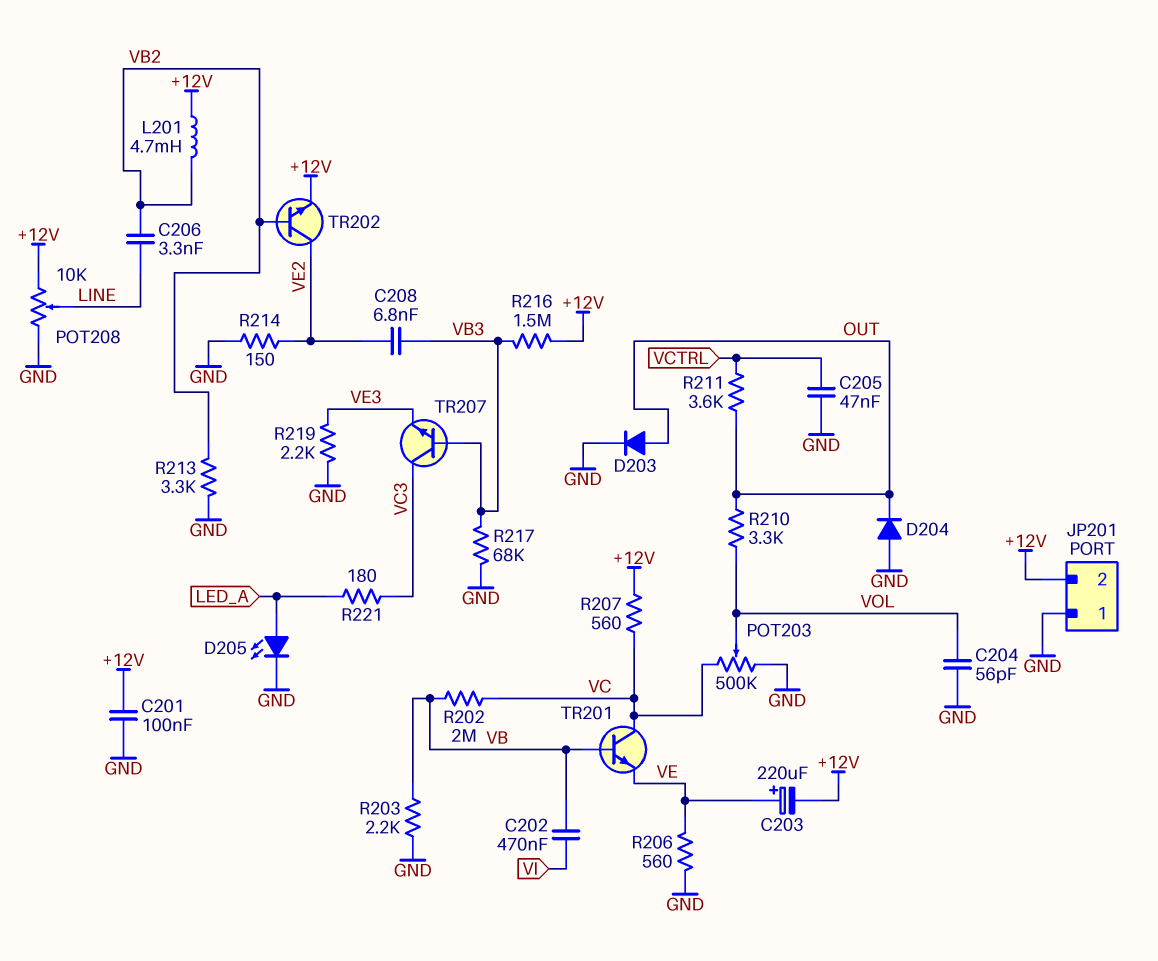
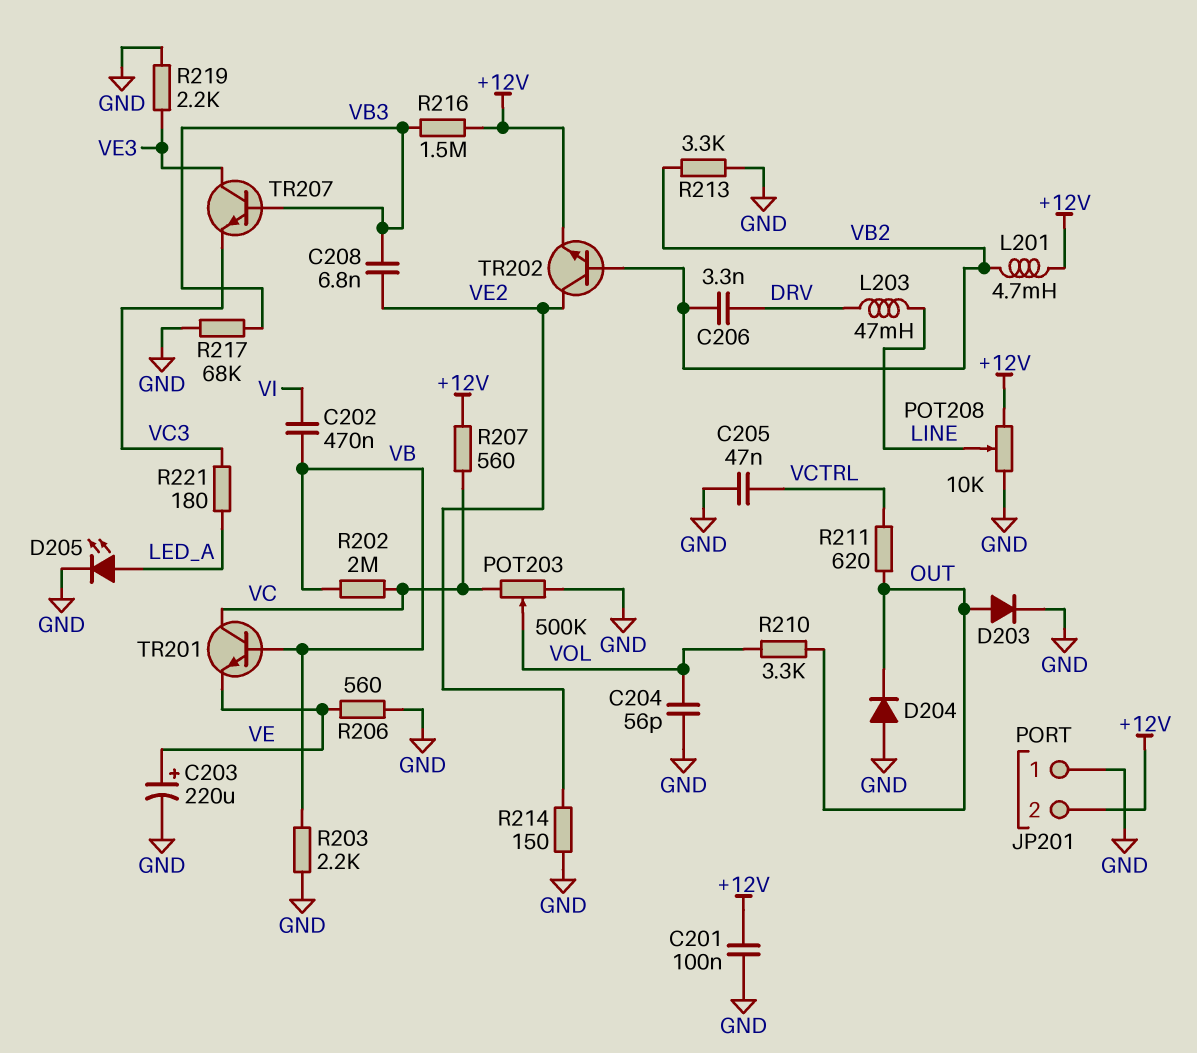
C203: 220uF (plus VE, minus +12V) -> 220uF (plus VE, minus GND)
C206: 3.3nF (LINE, VB2) -> 3.3nF (DRV, VB2)
L203: none -> 47mH (DRV, LINE)
R211: 3.6k (OUT, VCTRL) -> 620 (OUT, VCTRL)
TR207: NPN (B VB3, C VC3, E VE3) -> NPN (B VB3, C VE3, E VC3)

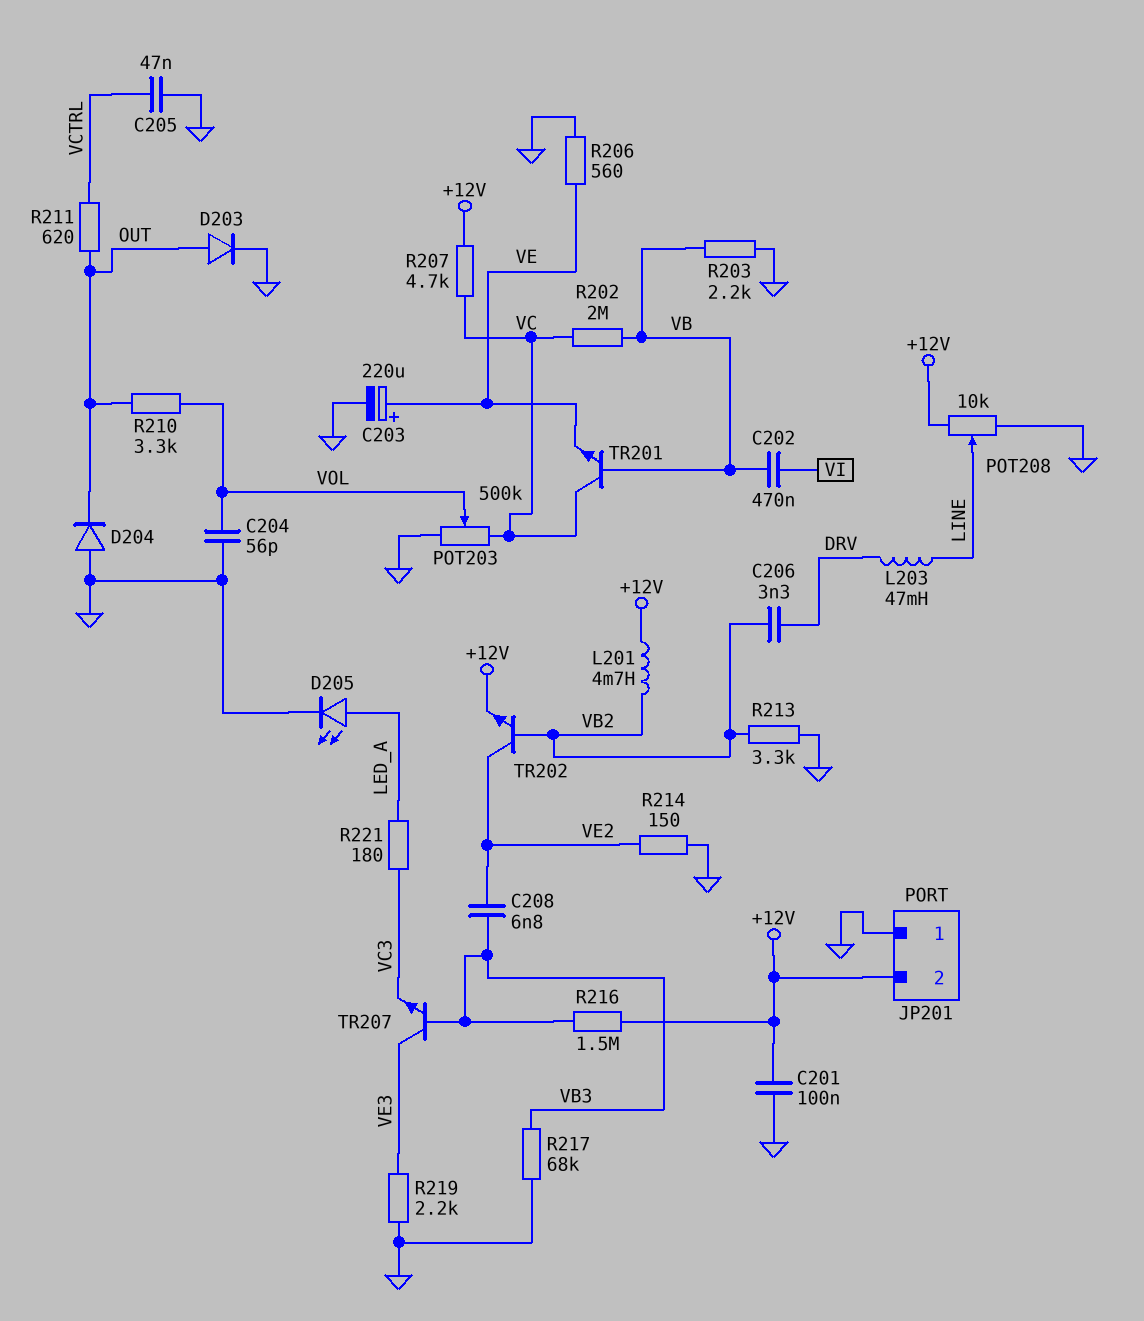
R207: 560 (+12V, VC) -> 4.7k (+12V, VC)

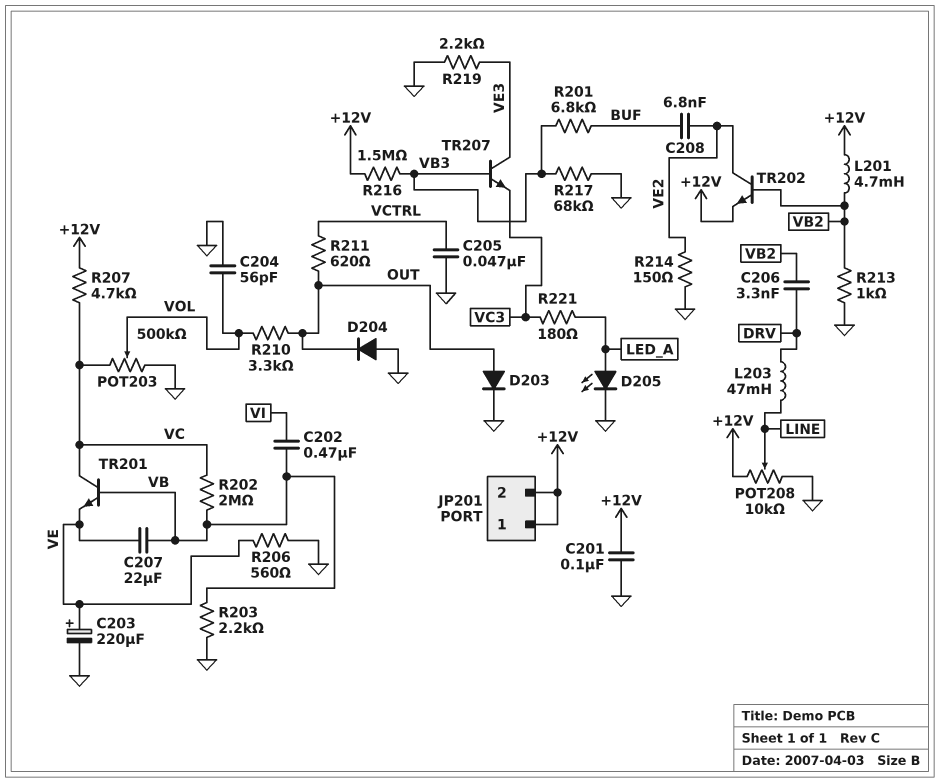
C207: none -> 22uF (VB, VE)
C208: 6.8nF (VB3, VE2) -> 6.8nF (BUF, VE2)
JP201 pin 1: GND -> +12V
R201: none -> 6.8k (BUF, VB3)
R213: 3.3k (GND, VB2) -> 1k (GND, VB2)

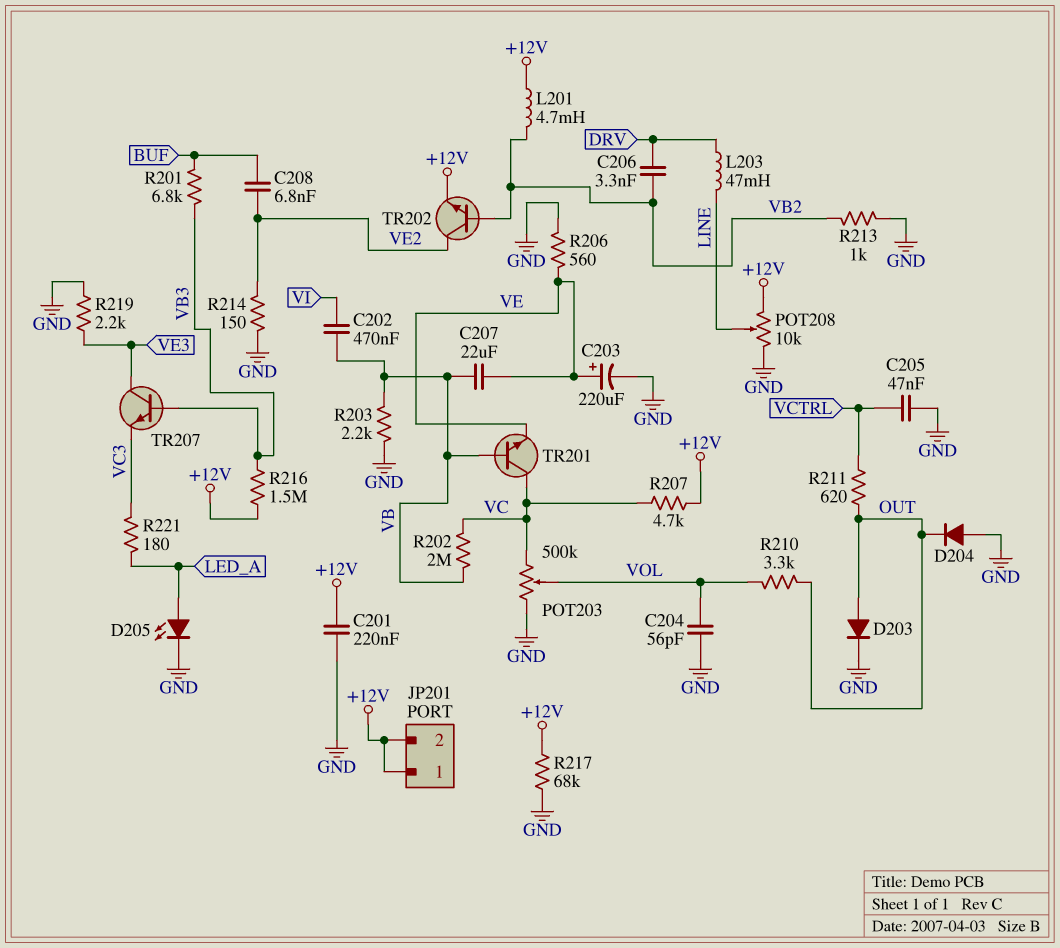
C201: 100nF (+12V, GND) -> 220nF (+12V, GND)
R217: 68k (GND, VB3) -> 68k (+12V, GND)

